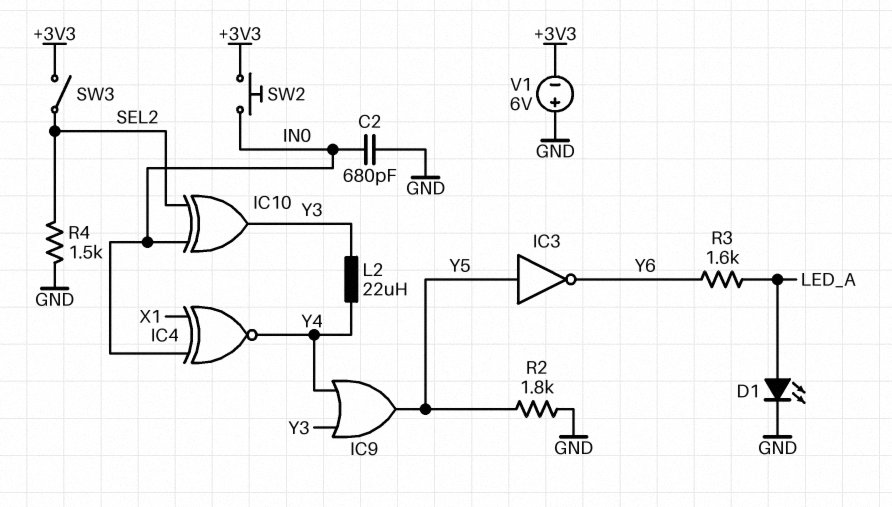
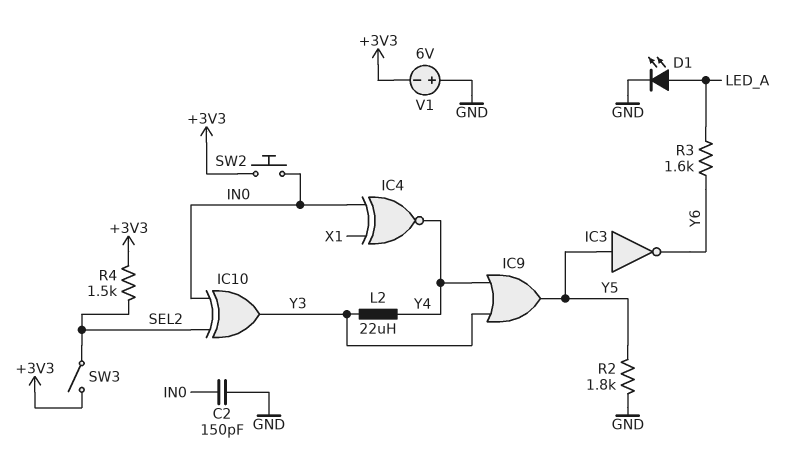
C2: 680pF (GND, IN0) -> 150pF (GND, IN0)
R4: 1.5k (GND, SEL2) -> 1.5k (+3V3, SEL2)

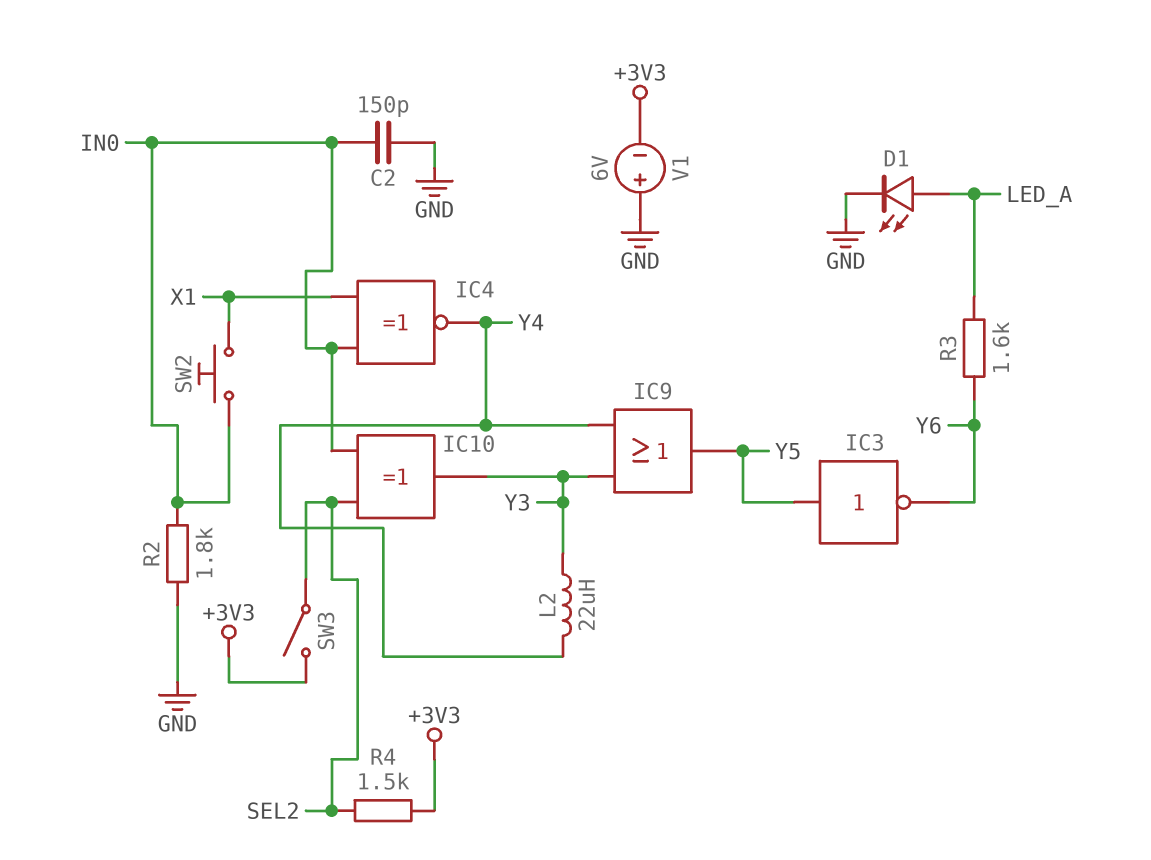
R2: 1.8k (GND, Y5) -> 1.8k (GND, IN0)
SW2: button (+3V3, IN0) -> button (IN0, X1)

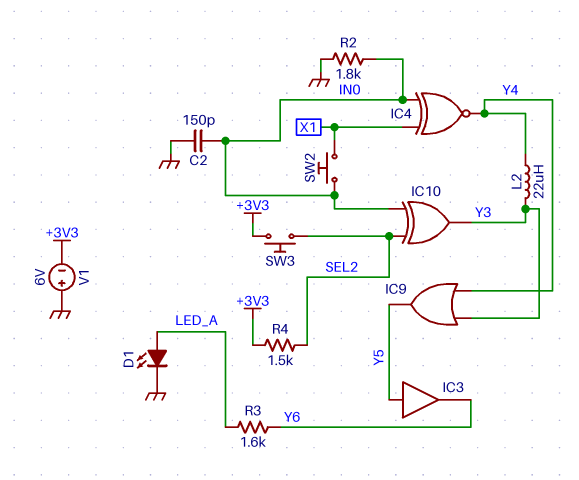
IC3: NOT (in Y5, out Y6) -> buffer (in Y5, out Y6)
SW3: switch (+3V3, SEL2) -> button (+3V3, SEL2)

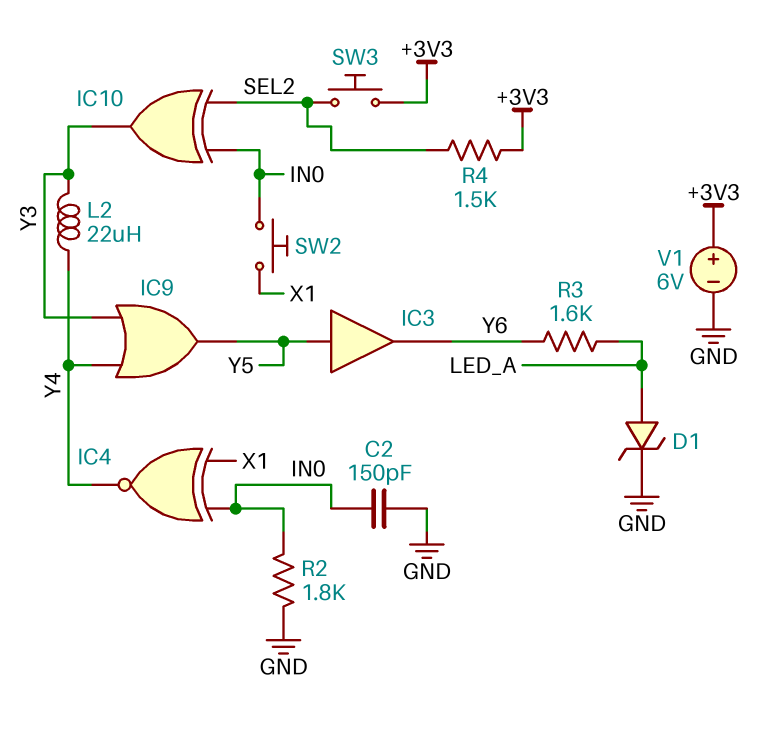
D1: LED (A LED_A, K GND) -> zener (A LED_A, K GND)
V1: 6V (plus GND, minus +3V3) -> 6V (plus +3V3, minus GND)

